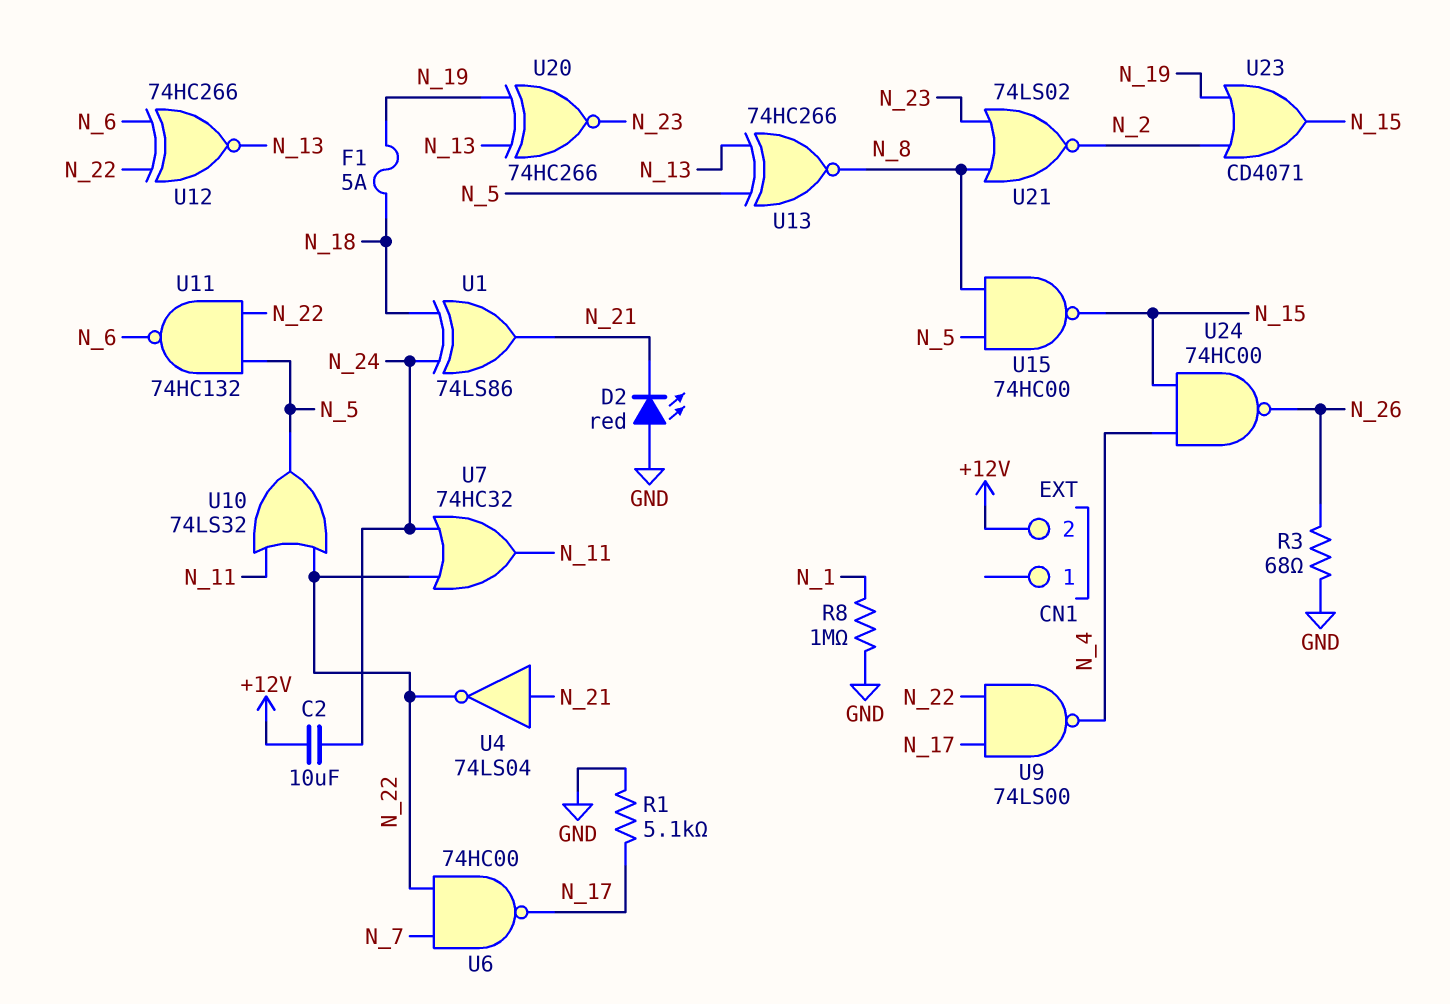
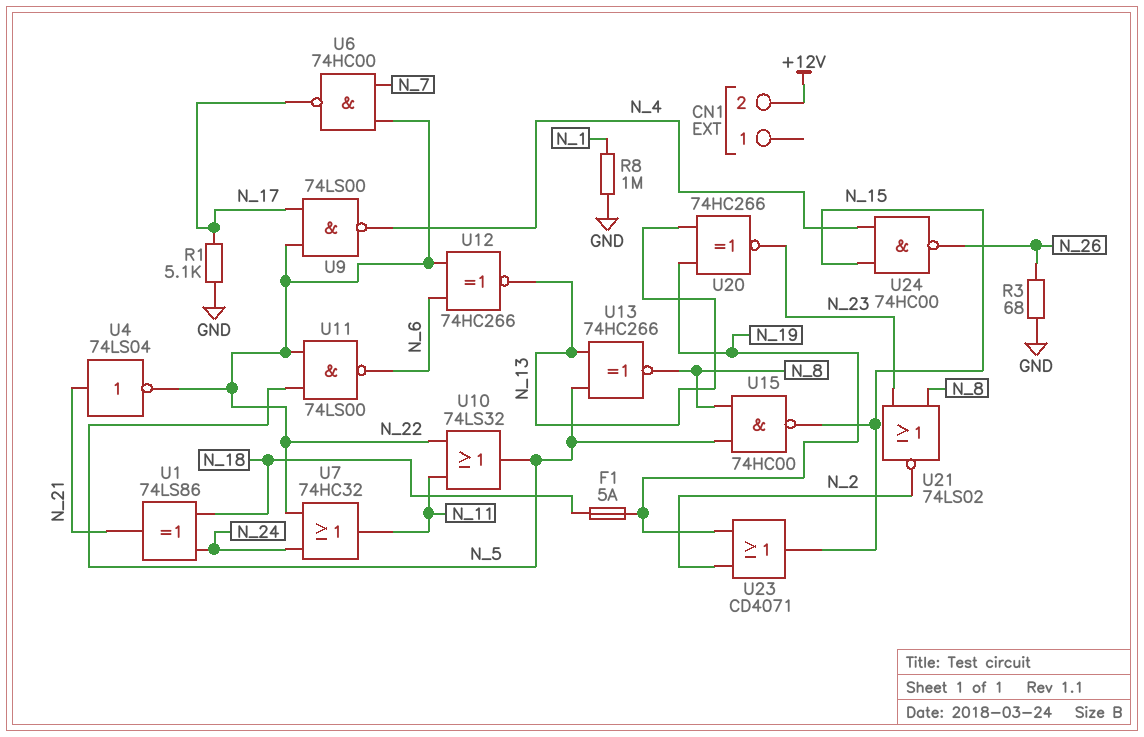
C2: 10uF (+12V, N_24) -> none
D2: LED red (A GND, K N_21) -> none
U11: NAND 74HC132 (in N_5, in N_22, out N_6) -> NAND 74LS00 (in N_5, in N_22, out N_6)

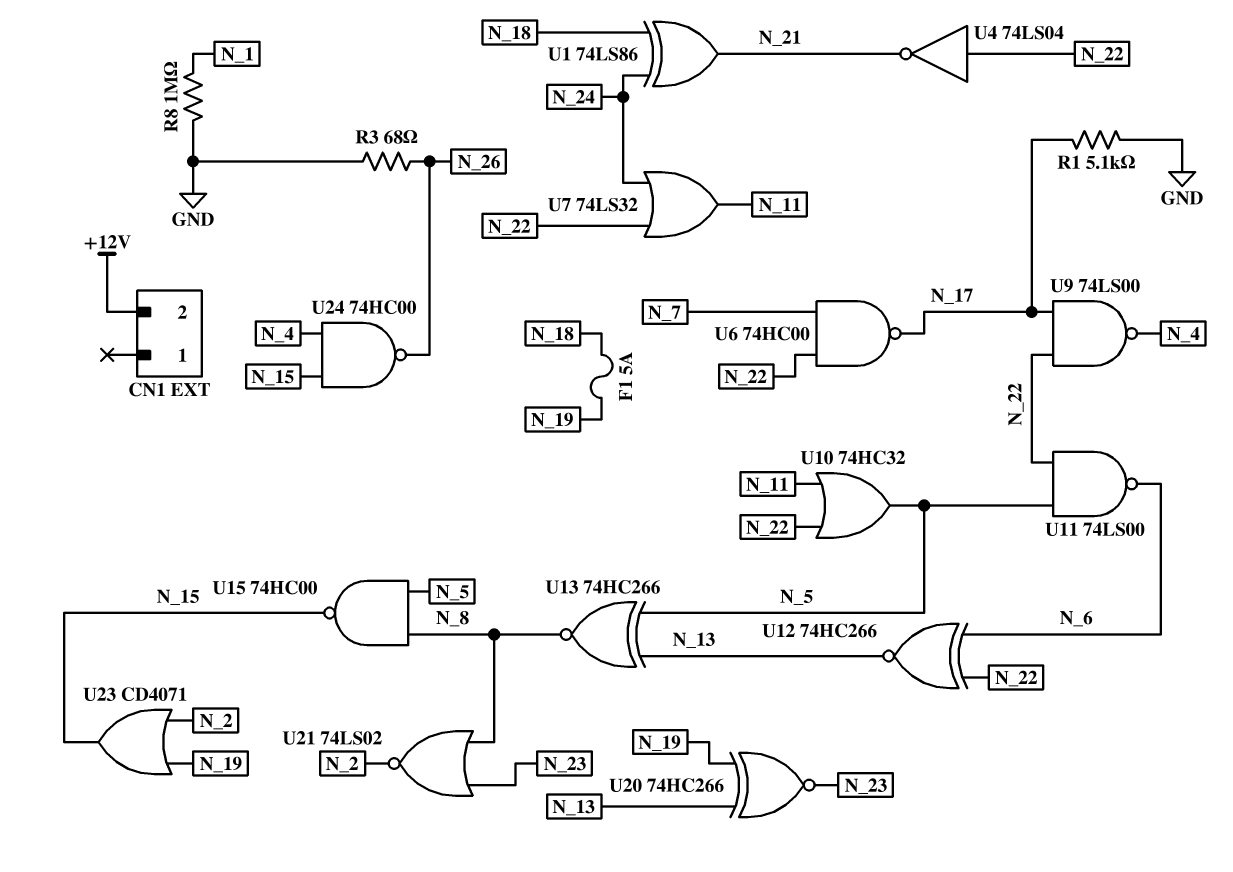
U4: NOT 74LS04 (in N_21, out N_22) -> NOT 74LS04 (in N_22, out N_21)
U7: OR 74HC32 (in N_22, in N_24, out N_11) -> OR 74LS32 (in N_22, in N_24, out N_11)
U10: OR 74LS32 (in N_11, in N_22, out N_5) -> OR 74HC32 (in N_11, in N_22, out N_5)

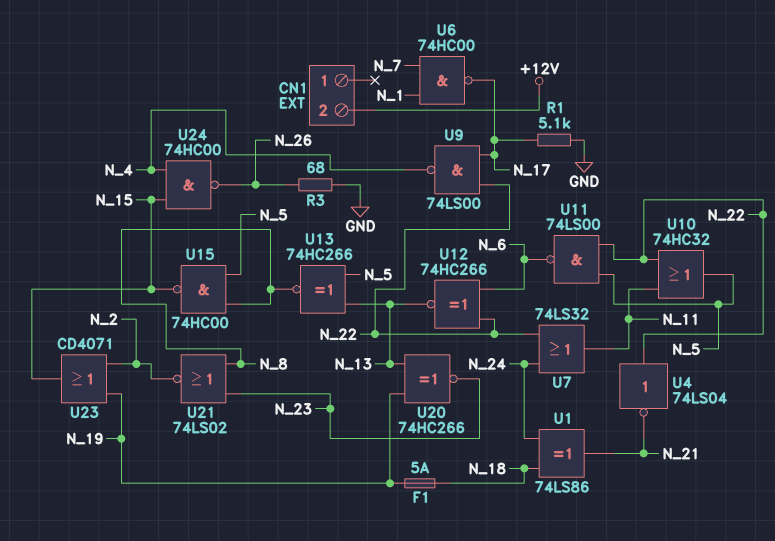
R8: 1M (GND, N_1) -> none
U6: NAND 74HC00 (in N_7, in N_22, out N_17) -> NAND 74HC00 (in N_1, in N_7, out N_17)

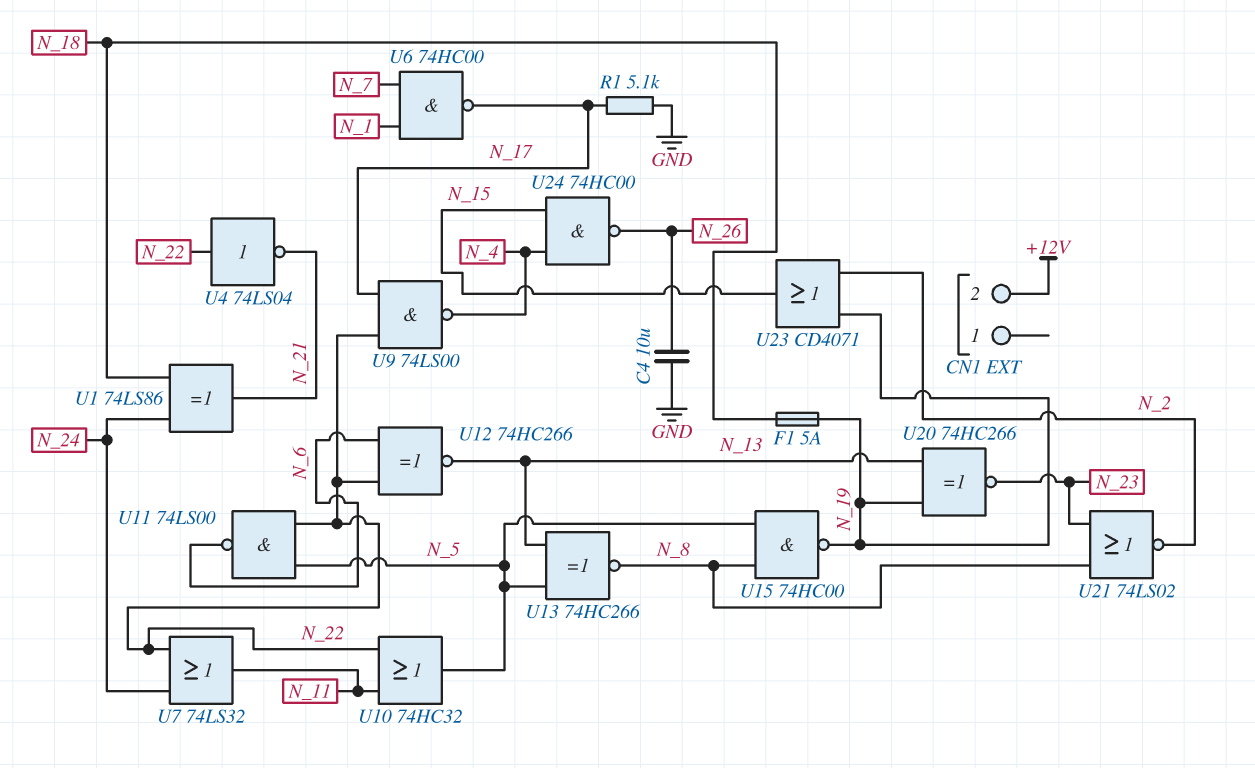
C4: none -> 10uF (GND, N_26)
R3: 68 (GND, N_26) -> none
U15: NAND 74HC00 (in N_5, in N_8, out N_15) -> NAND 74HC00 (in N_5, in N_8, out N_19)

